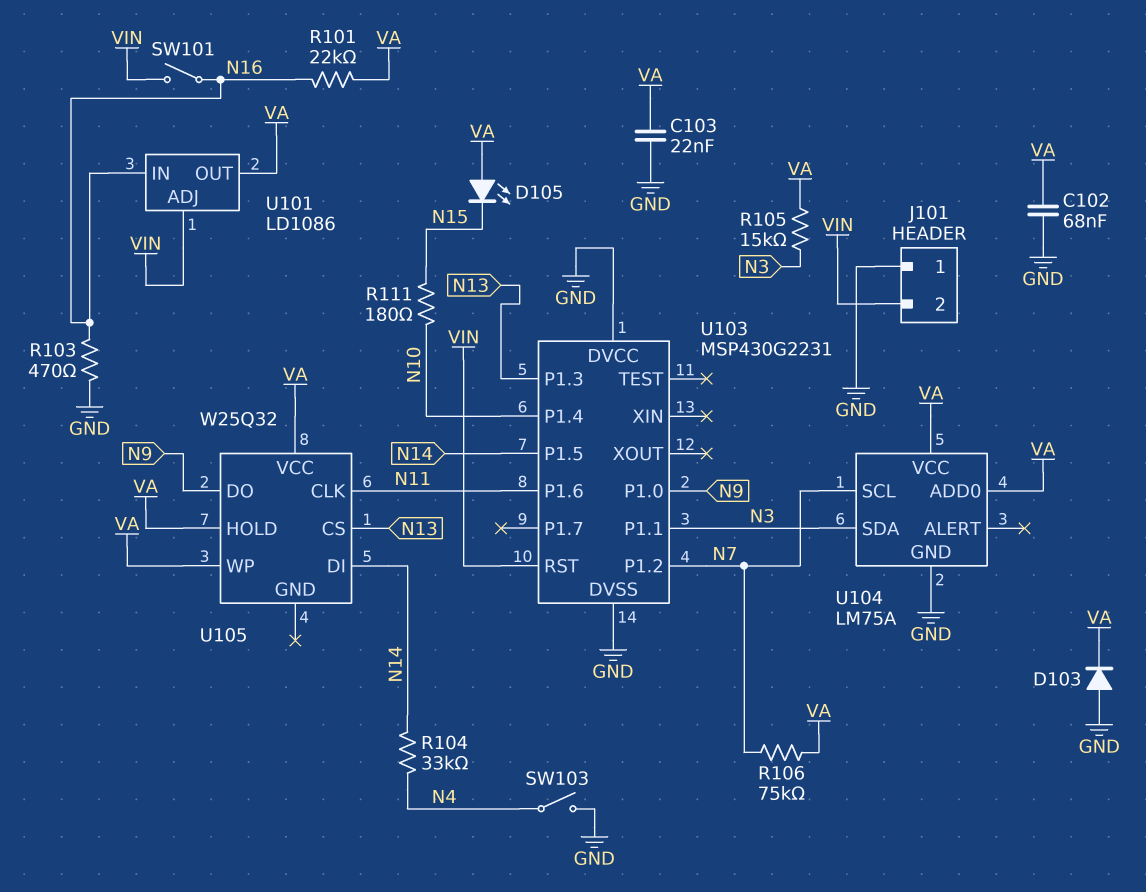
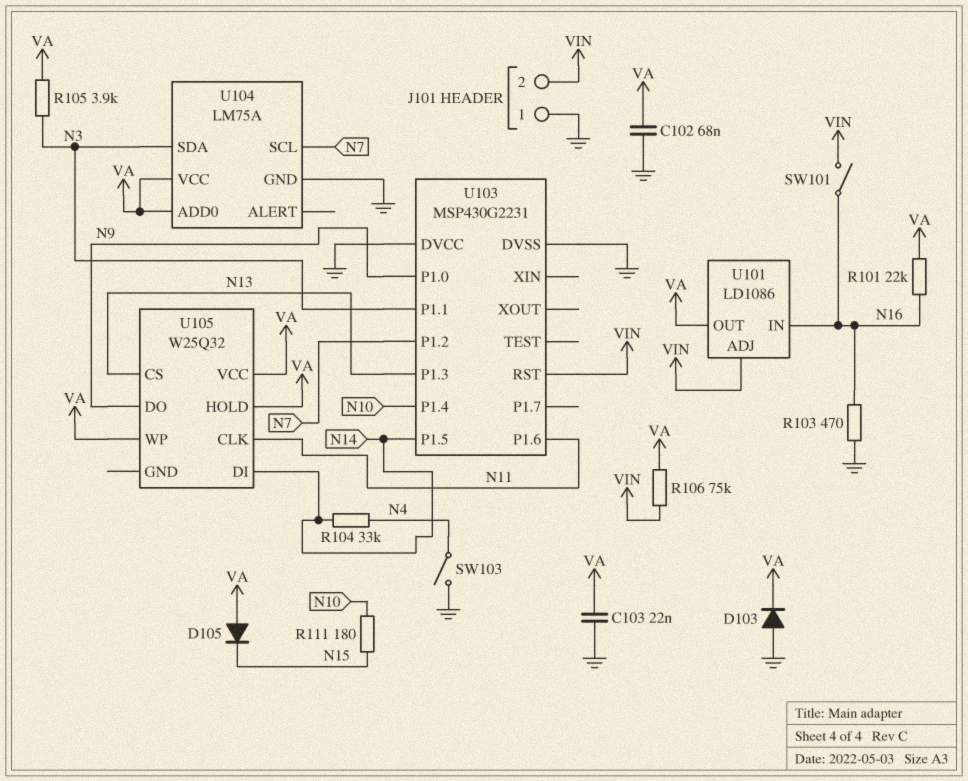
D105: LED (A VA, K N15) -> diode (A VA, K N15)
R105: 15k (N3, VA) -> 3.9k (N3, VA)
R106: 75k (N7, VA) -> 75k (VA, VIN)

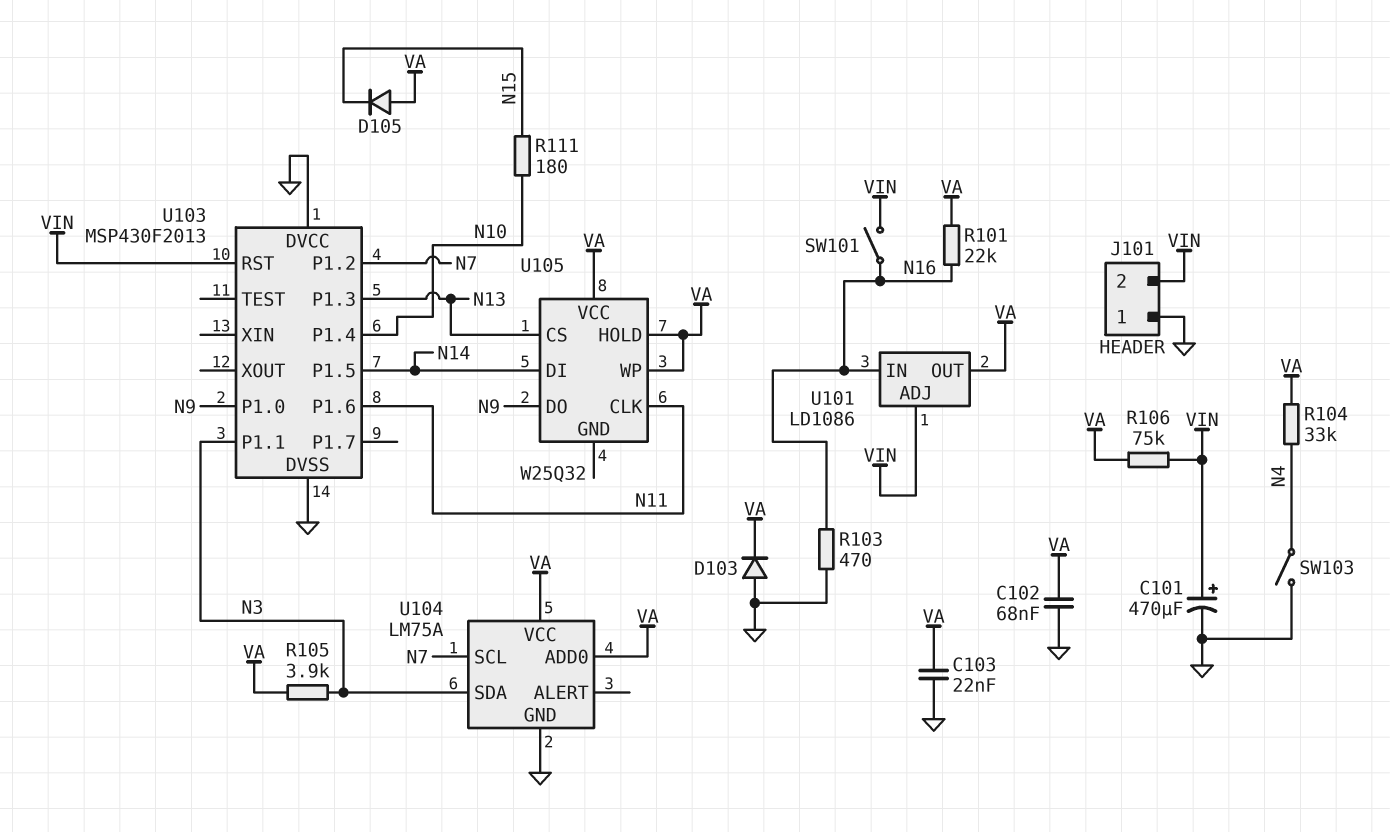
C101: none -> 470uF (plus VIN, minus GND)
R104: 33k (N4, N14) -> 33k (N4, VA)
U103: MSP430G2231 -> MSP430F2013

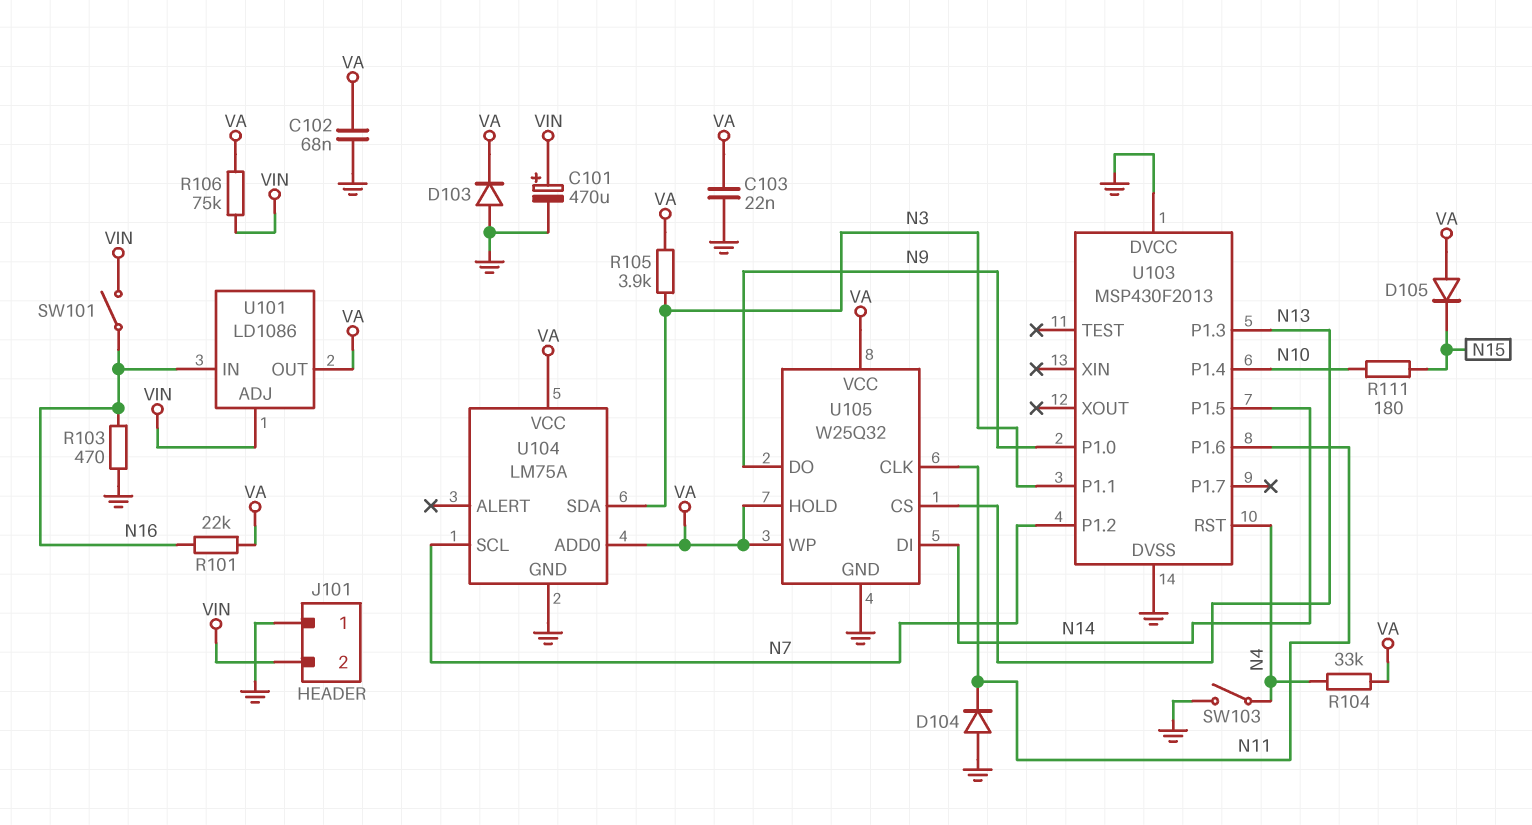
D104: none -> diode (A GND, K N11)
U103 pin RST: VIN -> N4
U105 pin GND: none -> GND

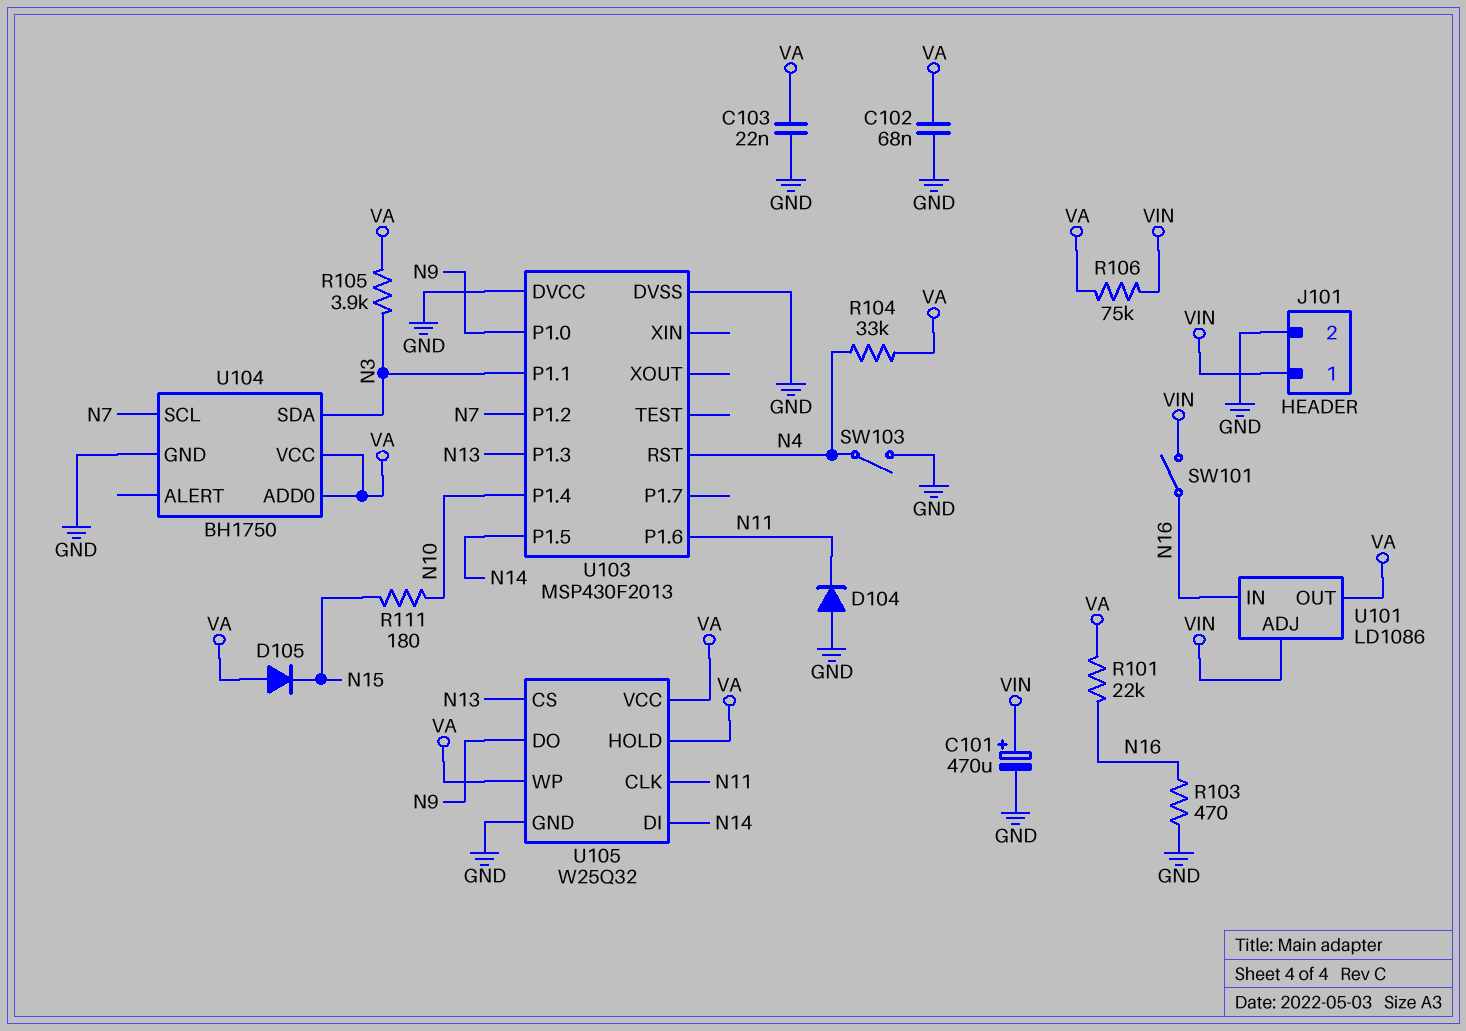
D103: diode (A GND, K VA) -> none
J101 pin 1: GND -> VIN
J101 pin 2: VIN -> GND
U104: LM75A -> BH1750

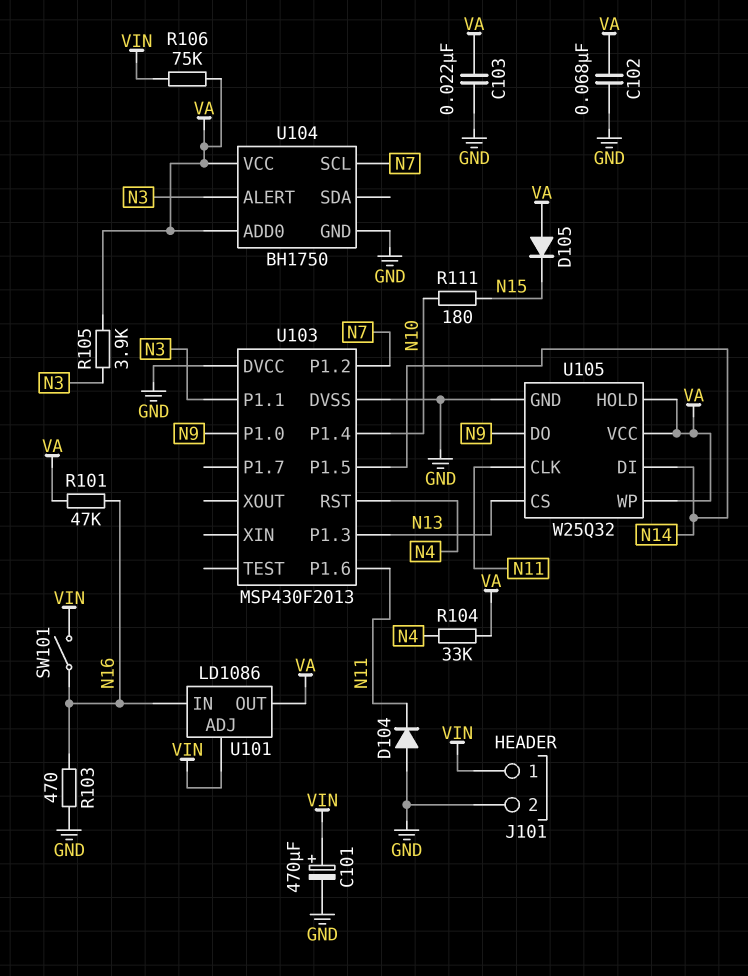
R101: 22k (N16, VA) -> 47k (N16, VA)
SW103: switch (GND, N4) -> none
U104 pin ALERT: none -> N3
U104 pin SDA: N3 -> none

